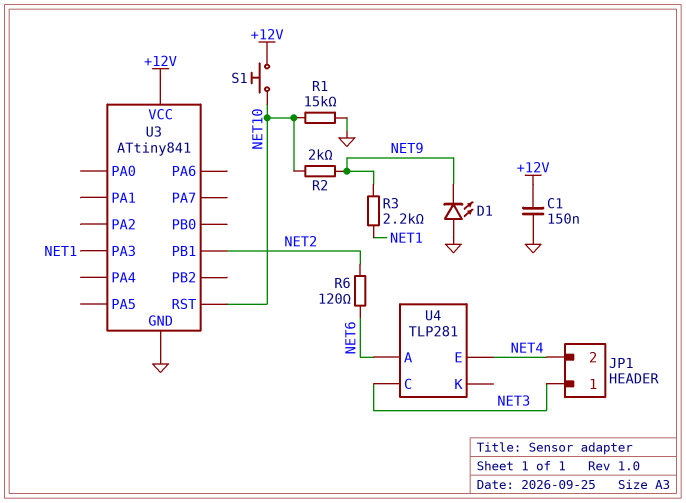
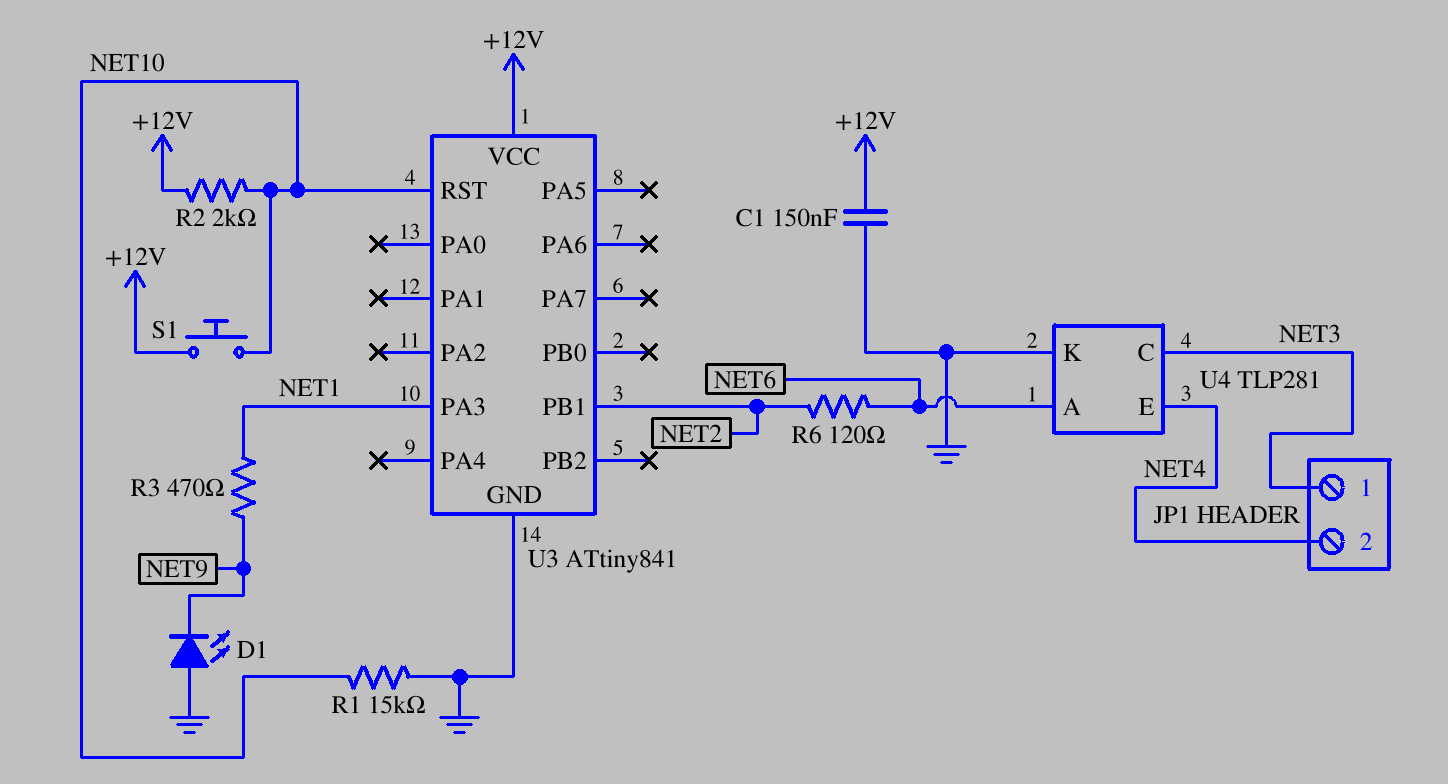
R2: 2k (NET9, NET10) -> 2k (+12V, NET10)
R3: 2.2k (NET1, NET9) -> 470 (NET1, NET9)
U4 pin K: none -> GND

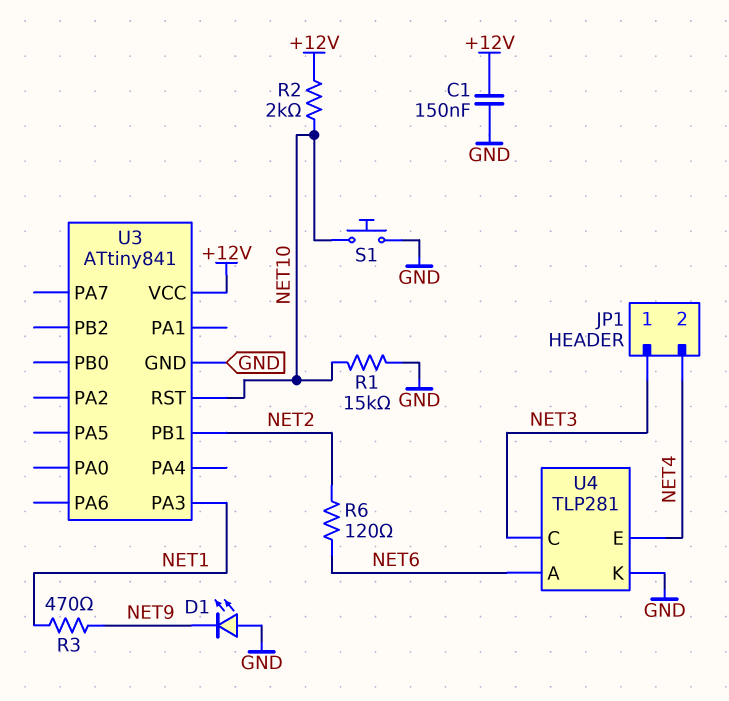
S1: button (+12V, NET10) -> button (GND, NET10)

